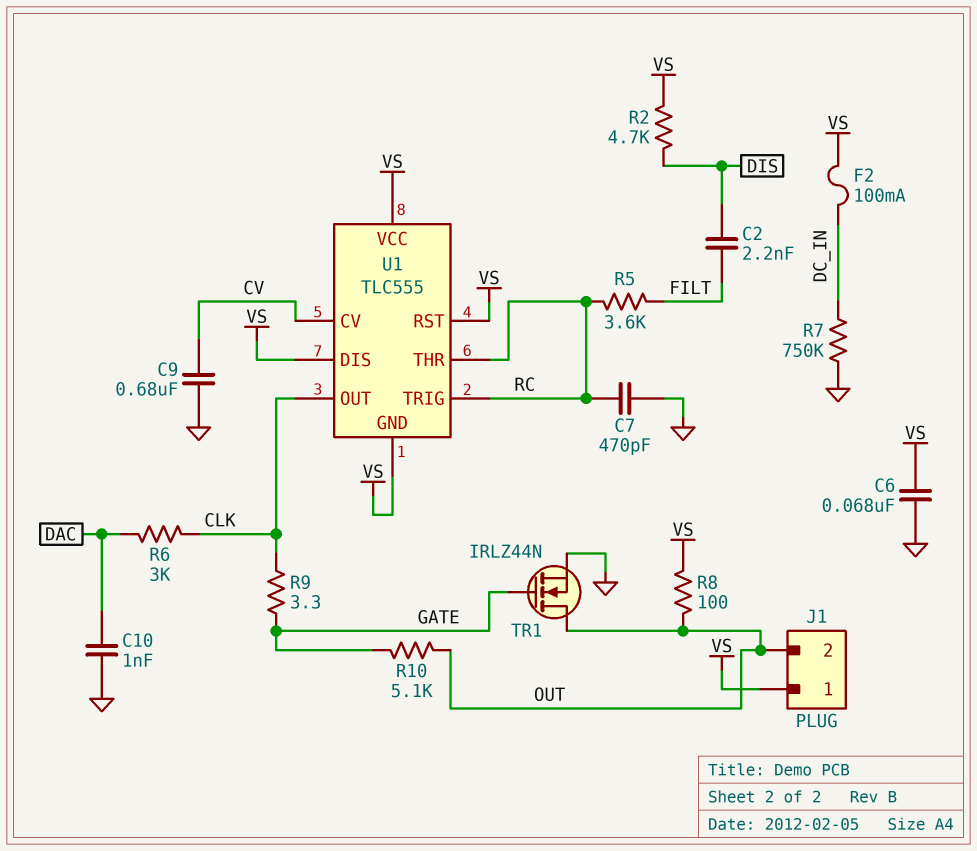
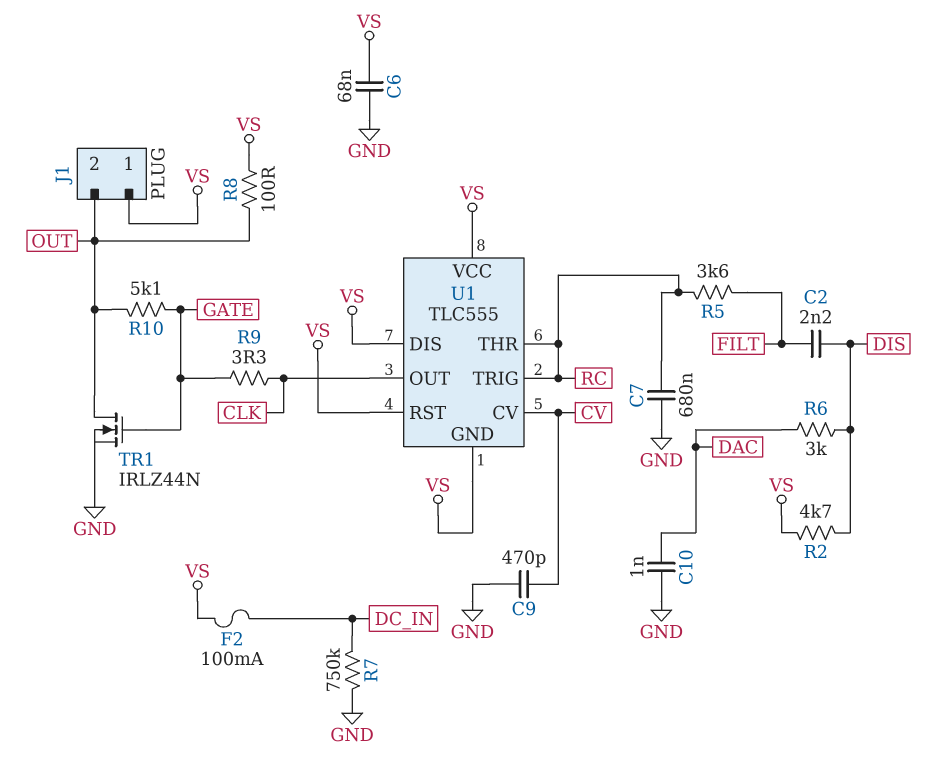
C7: 470pF (GND, RC) -> 680nF (GND, RC)
C9: 680nF (CV, GND) -> 470pF (CV, GND)
R6: 3k (CLK, DAC) -> 3k (DAC, DIS)

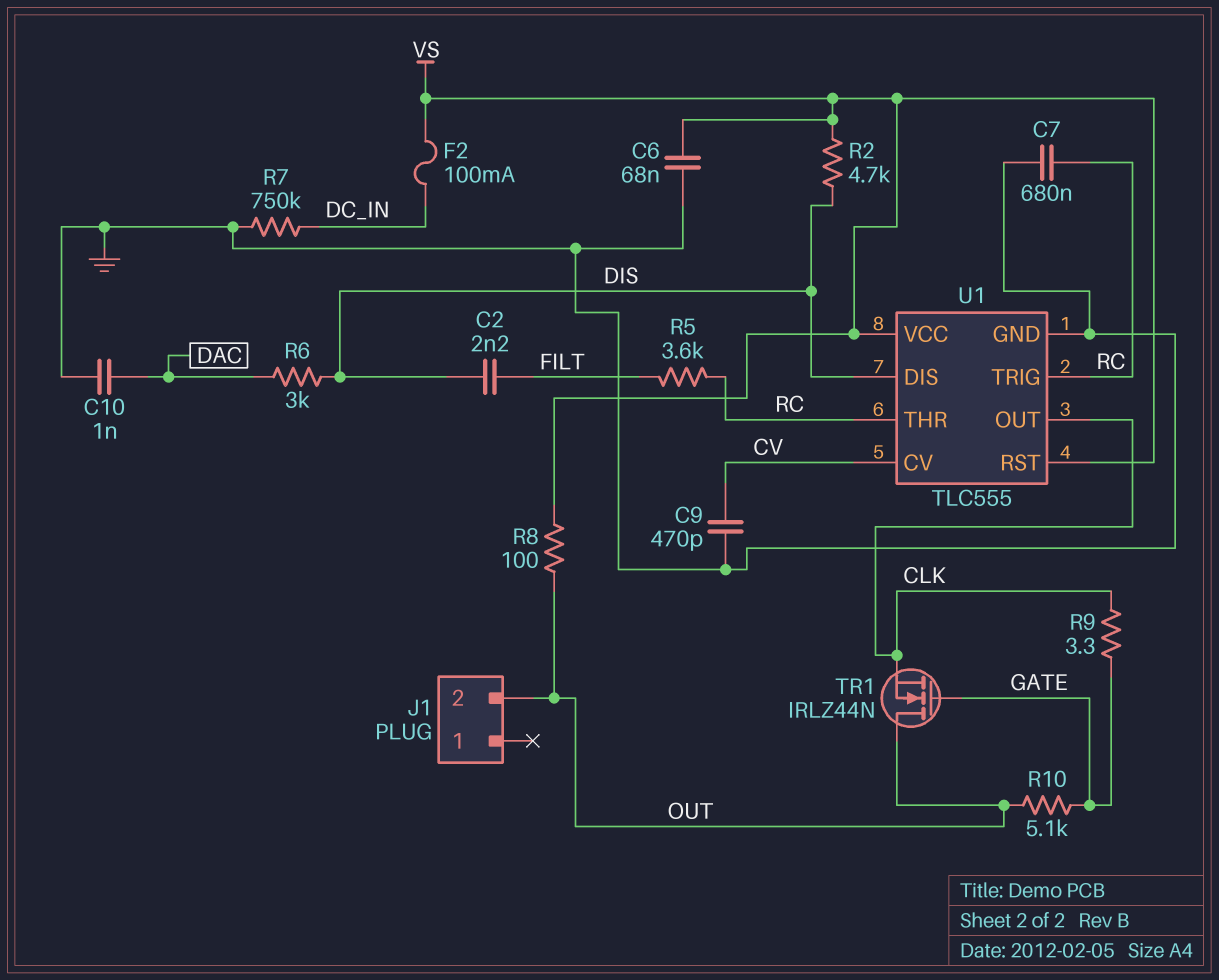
J1 pin 1: VS -> none
TR1: NMOS IRLZ44N (G GATE, D OUT, S GND) -> NMOS IRLZ44N (G GATE, D OUT, S CLK)
U1 pin DIS: VS -> DIS
U1 pin GND: VS -> GND

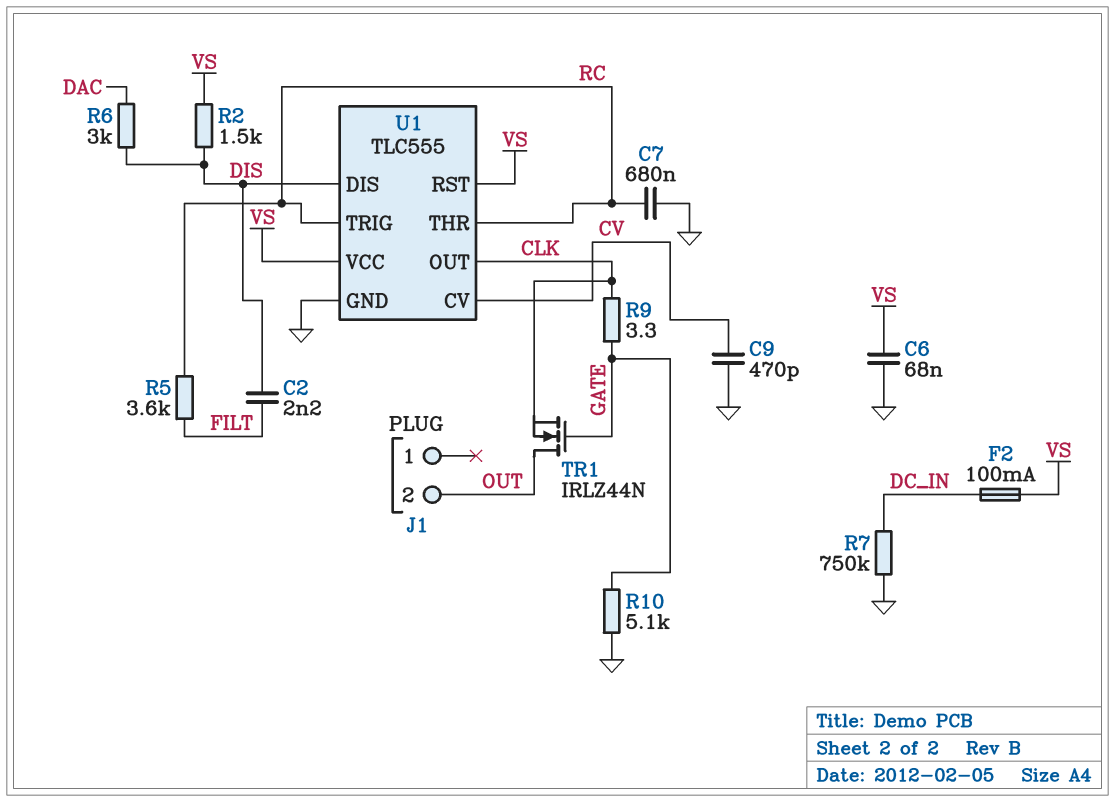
C10: 1nF (DAC, GND) -> none
R2: 4.7k (DIS, VS) -> 1.5k (DIS, VS)
R8: 100 (OUT, VS) -> none
R10: 5.1k (GATE, OUT) -> 5.1k (GATE, GND)

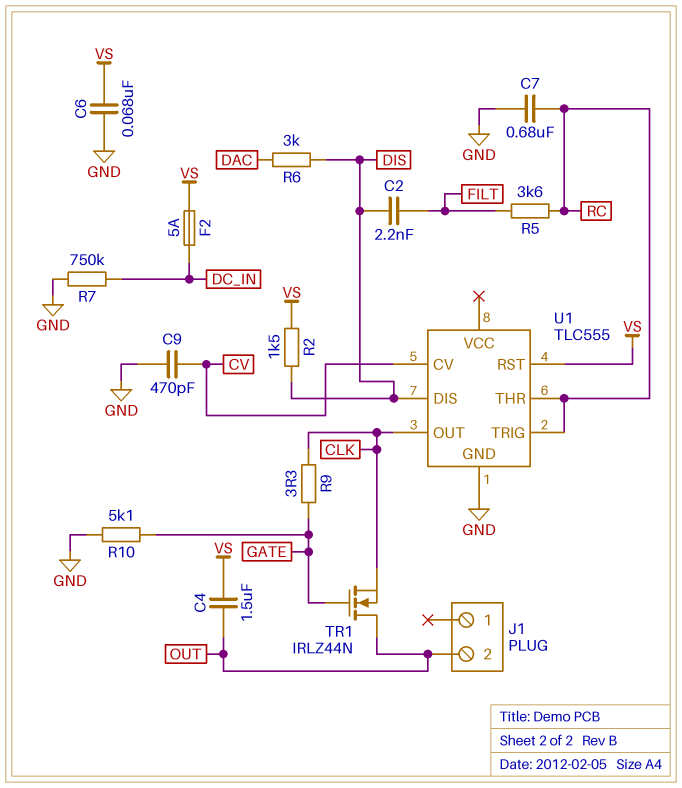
C4: none -> 1.5uF (OUT, VS)
F2: 100mA (DC_IN, VS) -> 5A (DC_IN, VS)
U1 pin VCC: VS -> none

